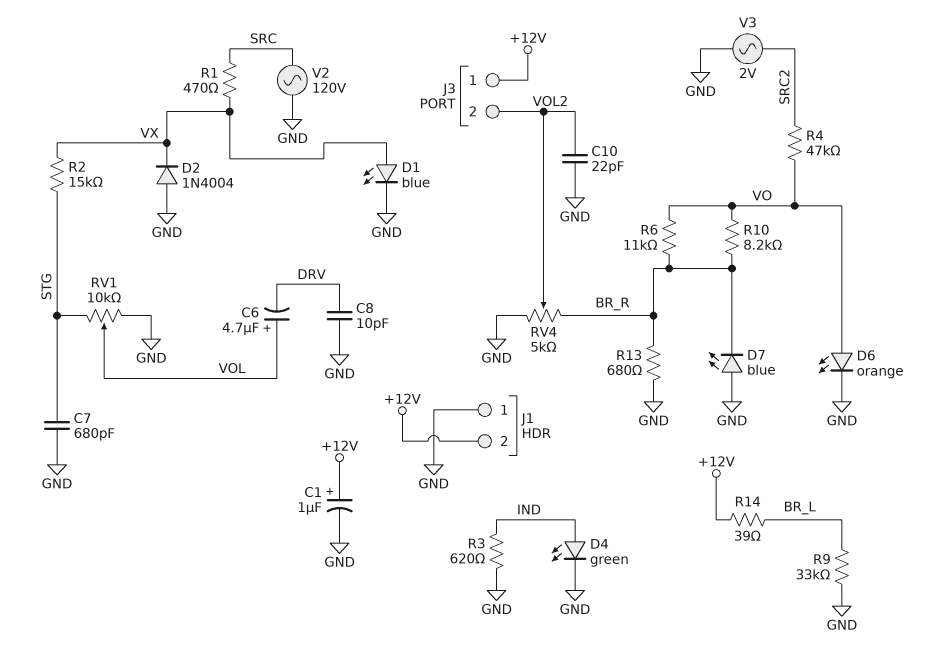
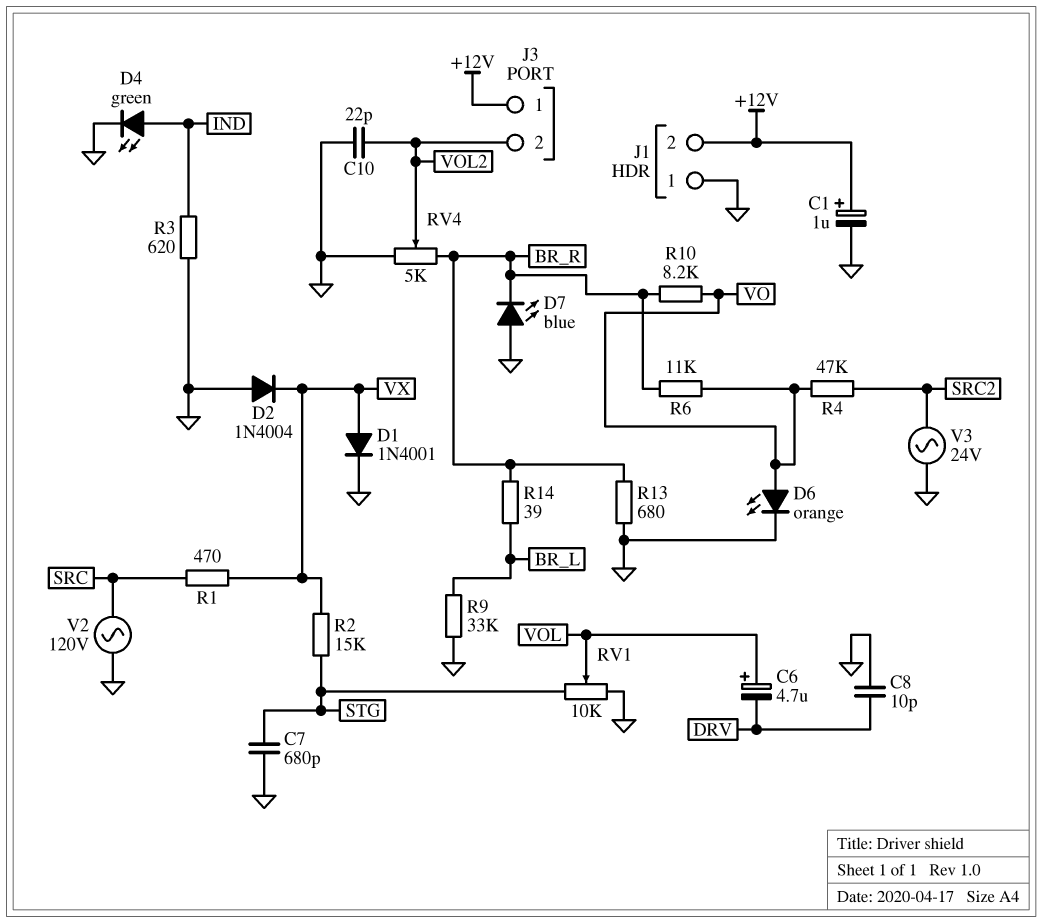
D1: LED blue (A VX, K GND) -> diode 1N4001 (A VX, K GND)
R14: 39 (+12V, BR_L) -> 39 (BR_L, BR_R)
V3: AC 2V (GND, SRC2) -> AC 24V (GND, SRC2)

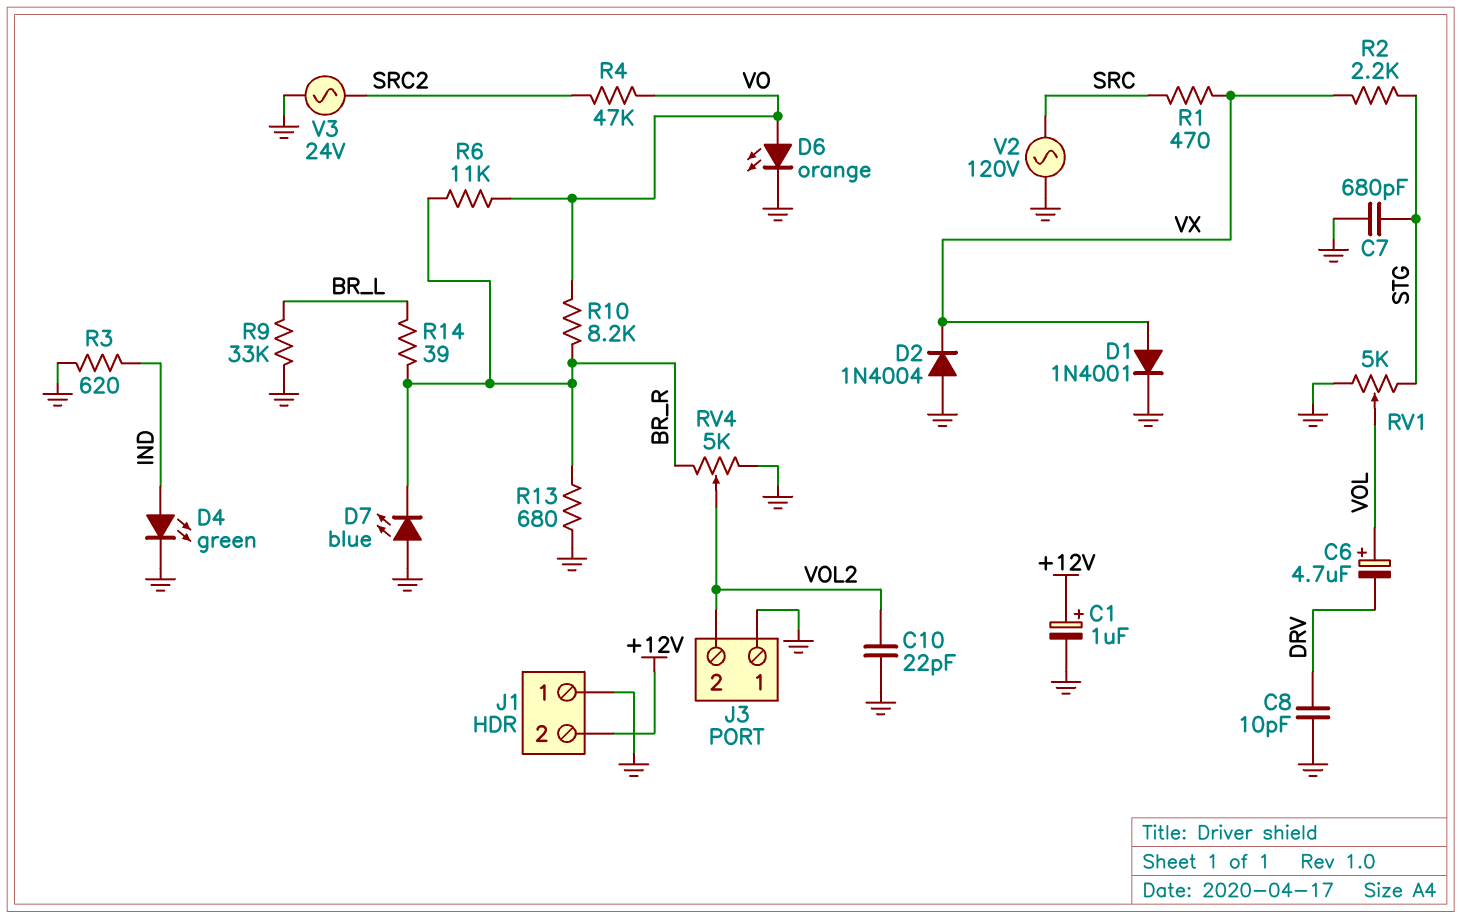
J3 pin 1: +12V -> GND
R2: 15k (STG, VX) -> 2.2k (STG, VX)
RV1: 10k (GND, STG, wiper VOL) -> 5k (GND, STG, wiper VOL)

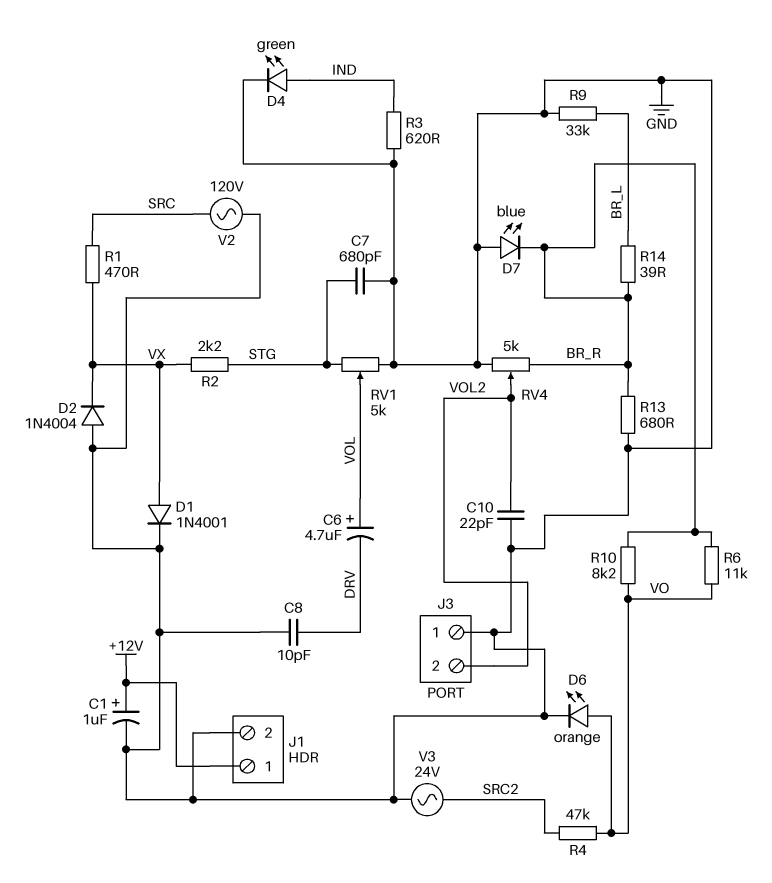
J1 pin 1: GND -> +12V
J1 pin 2: +12V -> GND

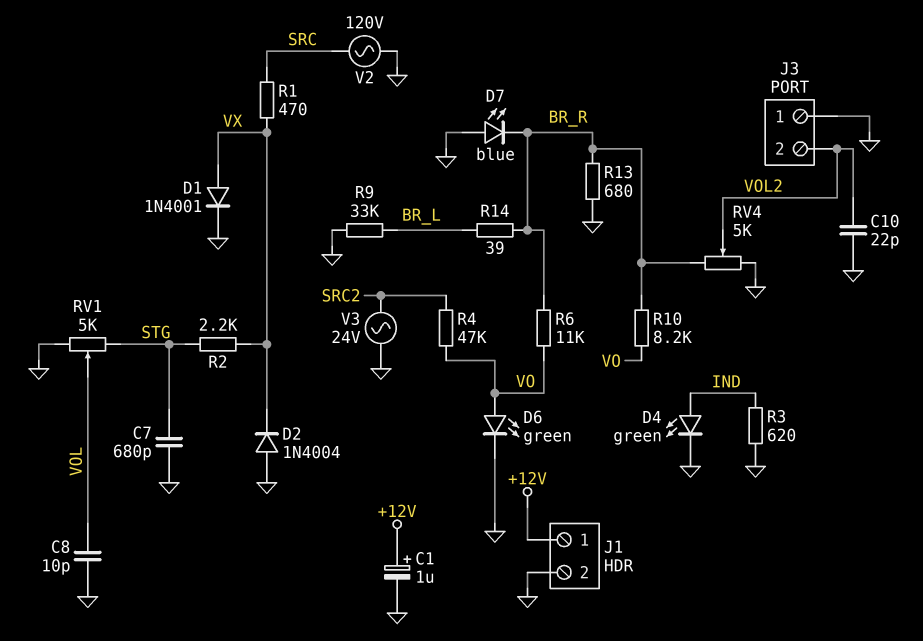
C6: 4.7uF (plus VOL, minus DRV) -> none
C8: 10pF (DRV, GND) -> 10pF (GND, VOL)
D6: LED orange (A VO, K GND) -> LED green (A VO, K GND)

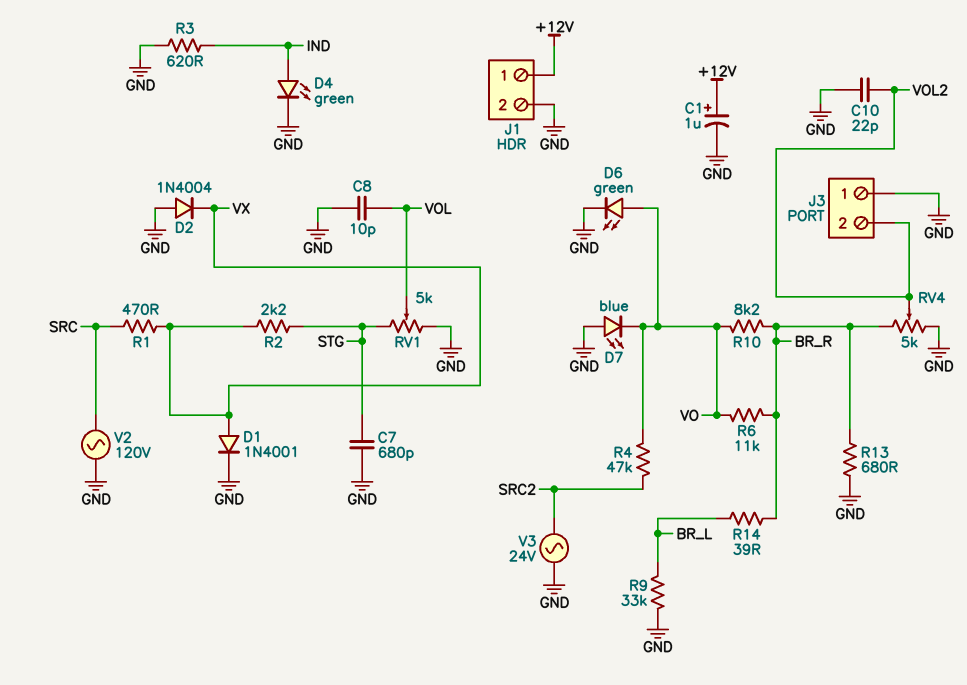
D7: LED blue (A GND, K BR_R) -> LED blue (A GND, K VO)

